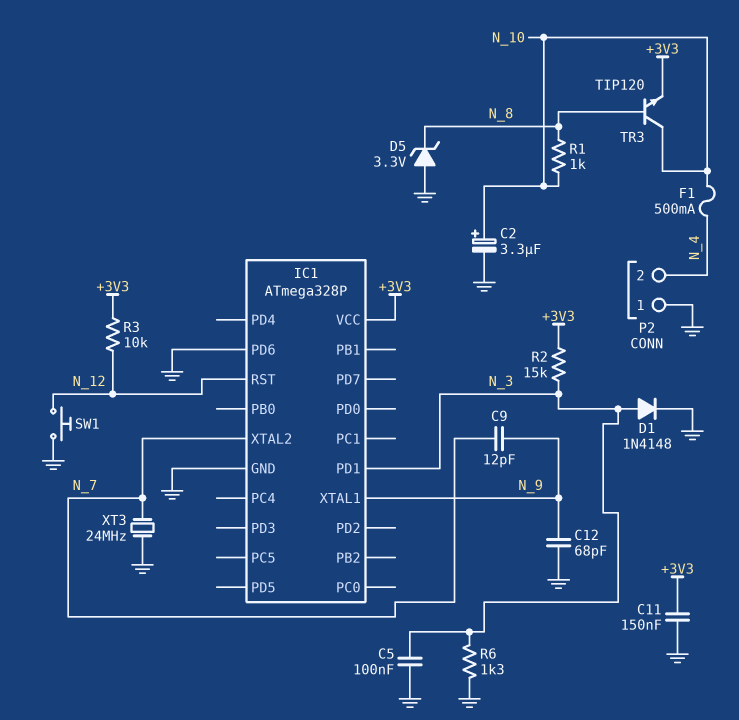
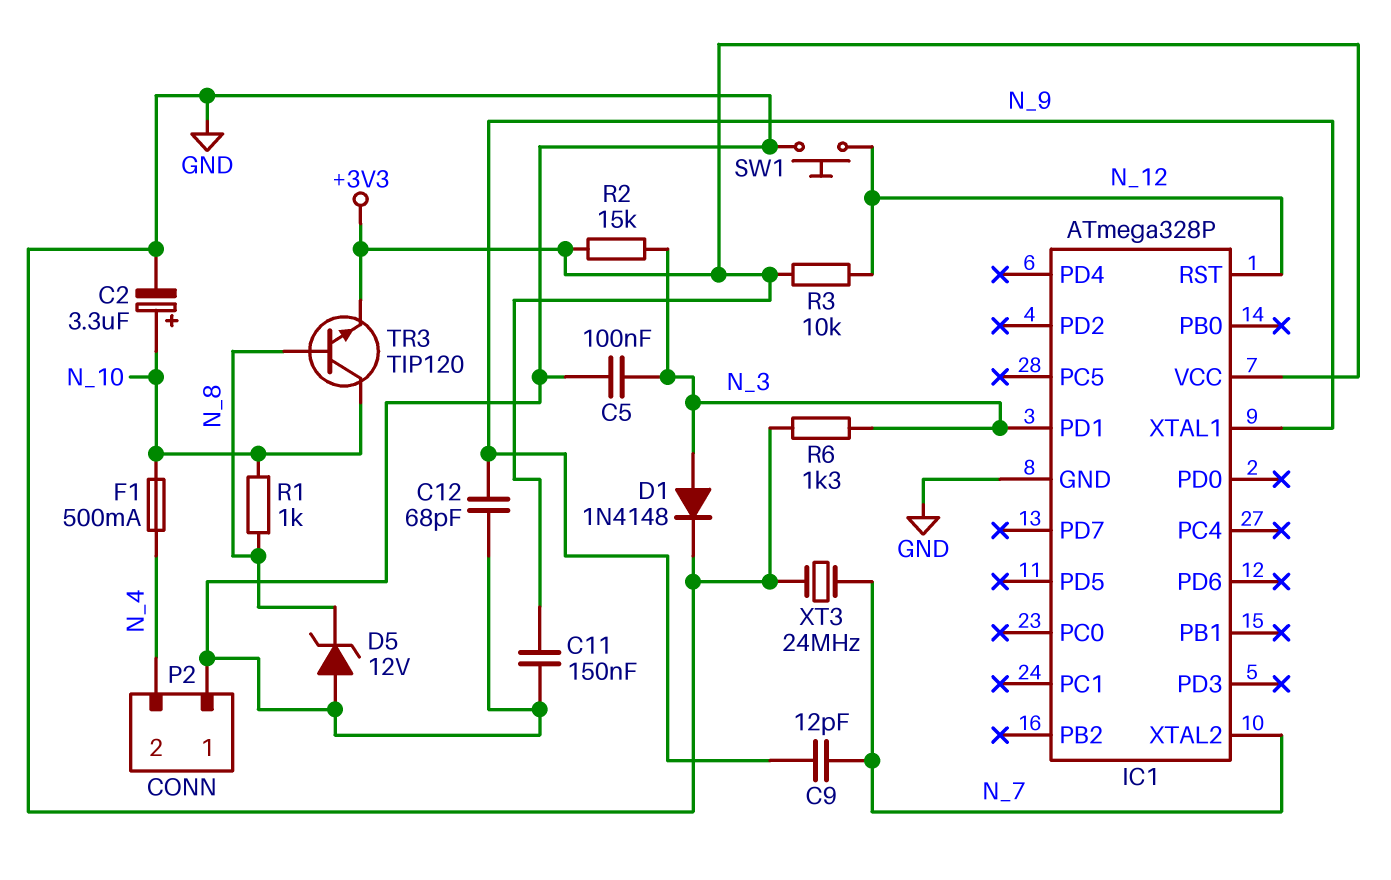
D5: zener 3.3V (A GND, K N_8) -> zener 12V (A GND, K N_8)
IC1 pin PD6: GND -> none

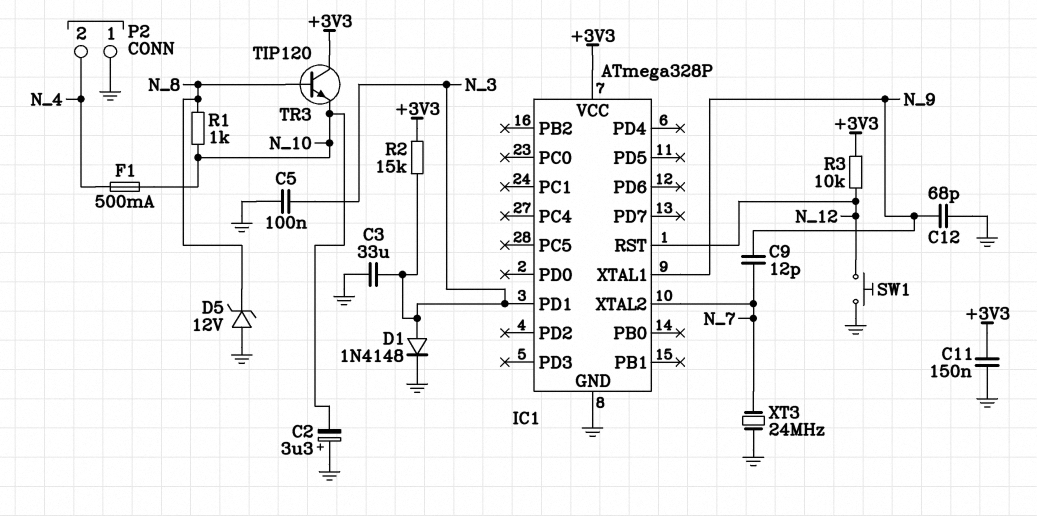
C2: 3.3uF (plus N_10, minus GND) -> 3.3uF (plus GND, minus N_10)
C3: none -> 33uF (GND, N_3)
R6: 1.3k (GND, N_3) -> none
TR3: NPN TIP120 (B N_8, C N_10, E +3V3) -> NPN TIP120 (B N_8, C +3V3, E N_10)

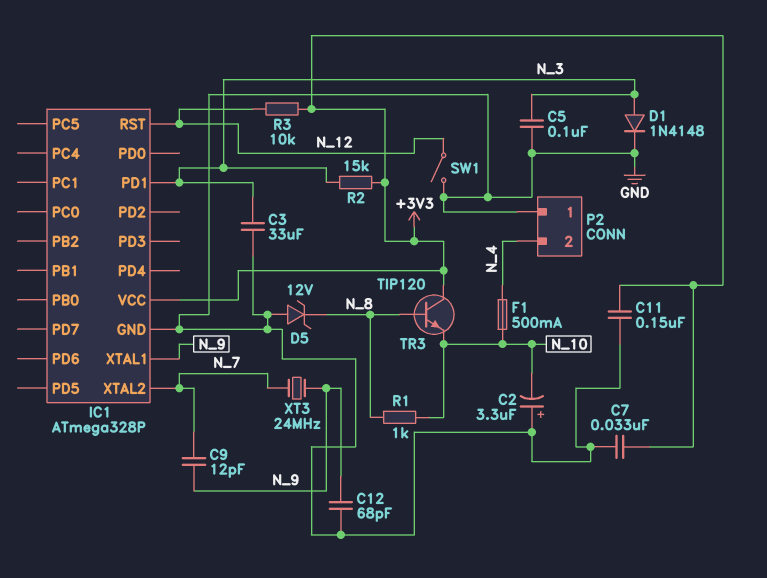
C7: none -> 33nF (+3V3, GND)
SW1: button (GND, N_12) -> switch (GND, N_12)
XT3: 24MHz (GND, N_7) -> 24MHz (N_7, N_9)

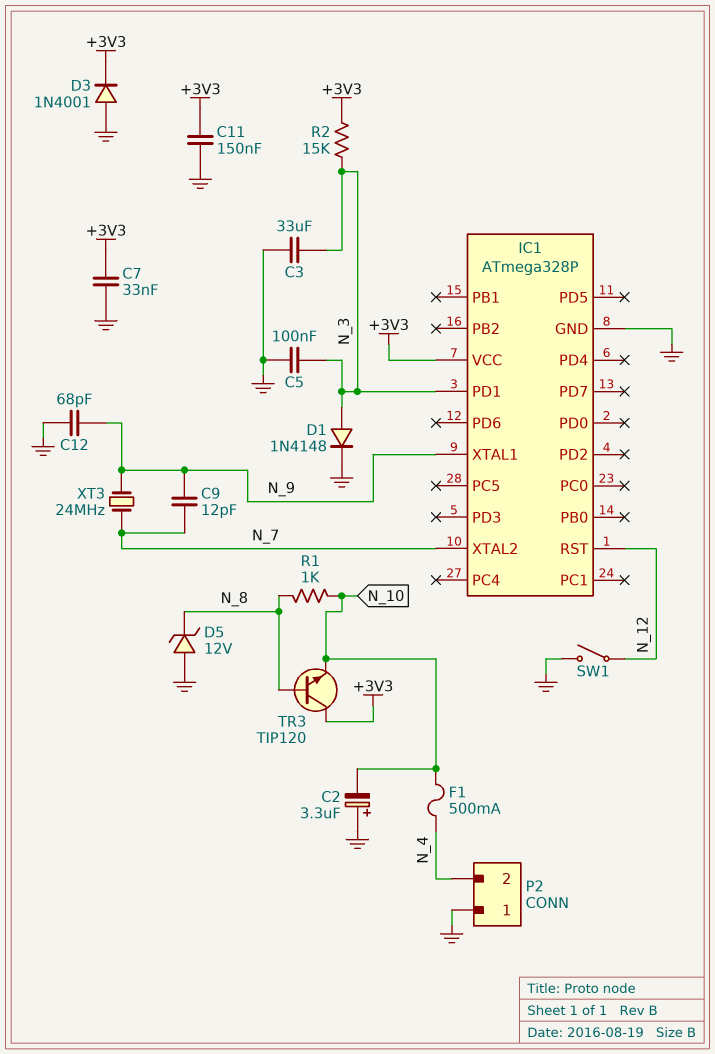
D3: none -> diode 1N4001 (A GND, K +3V3)
R3: 10k (+3V3, N_12) -> none

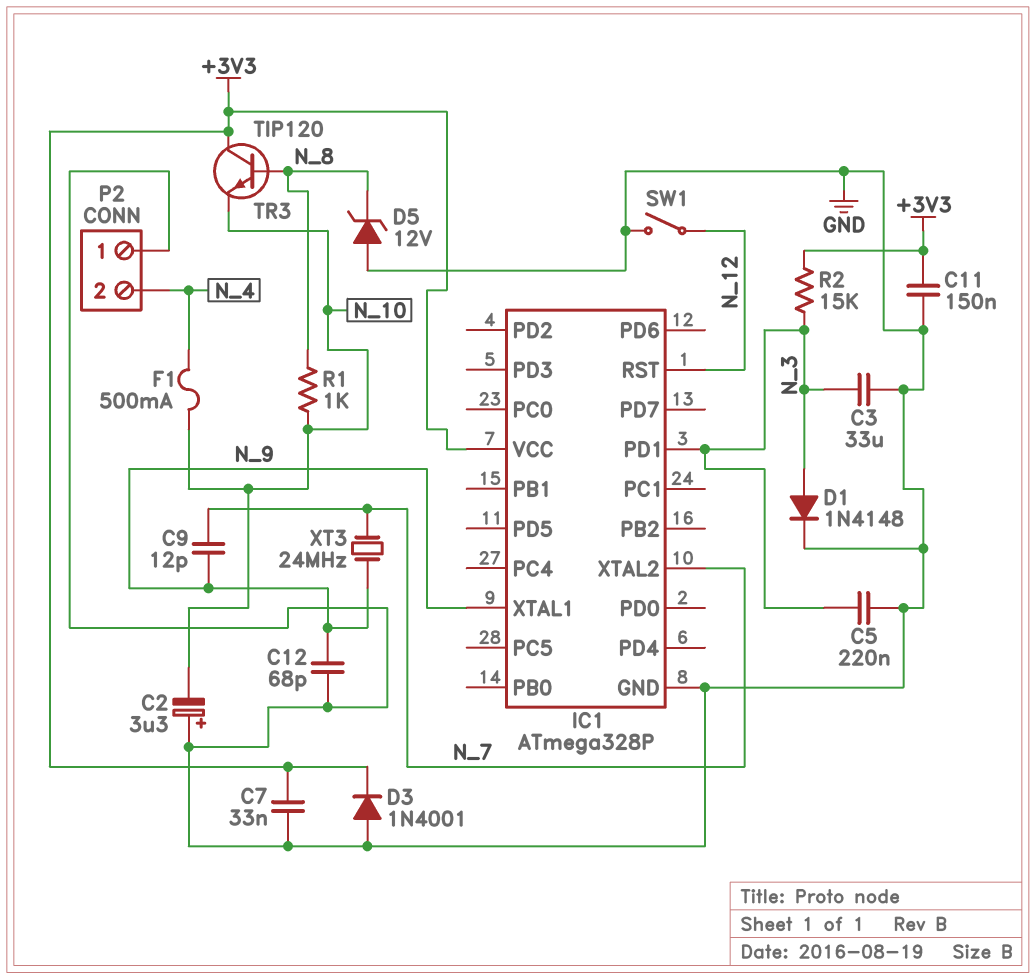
C5: 100nF (GND, N_3) -> 220nF (GND, N_3)

